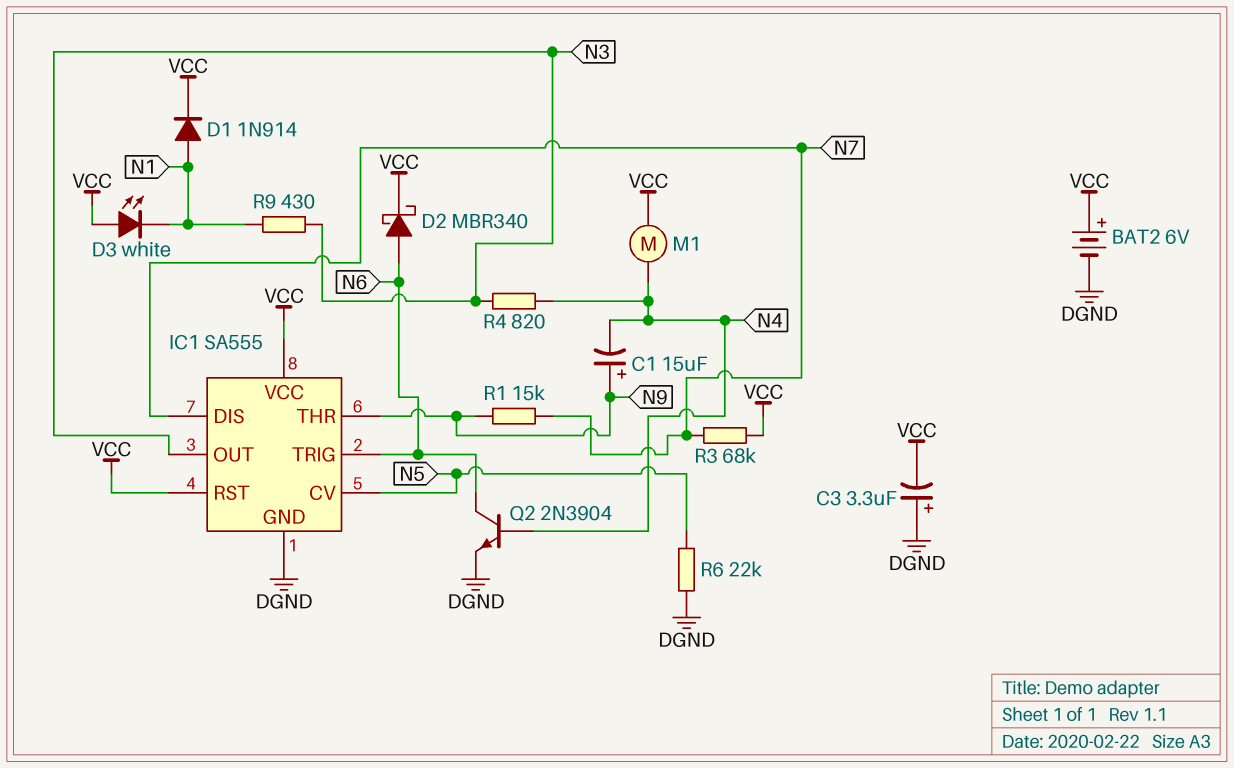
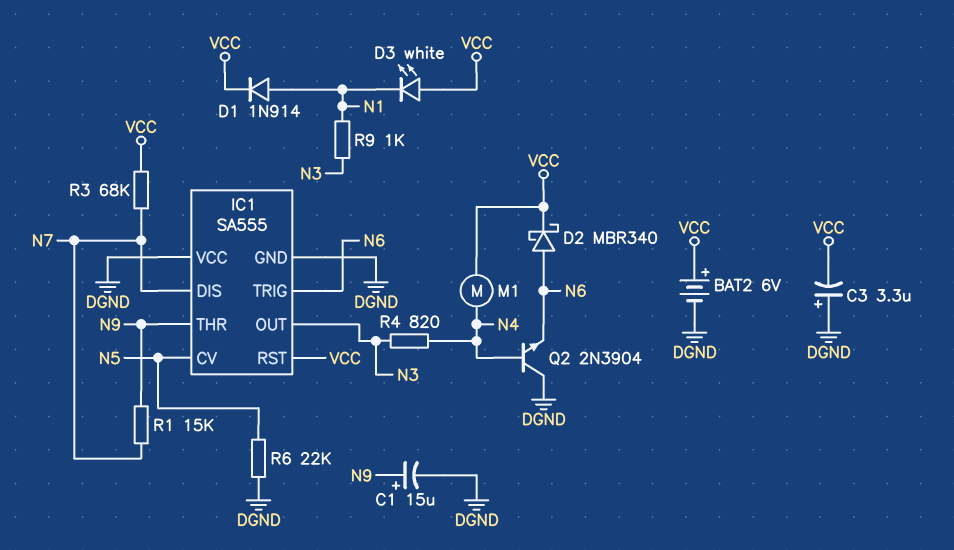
C1: 15uF (plus N9, minus N4) -> 15uF (plus N9, minus DGND)
IC1 pin VCC: VCC -> DGND
Q2: NPN 2N3904 (B N4, C N6, E DGND) -> NPN 2N3904 (B N4, C DGND, E N6)
R9: 430 (N1, N3) -> 1k (N1, N3)

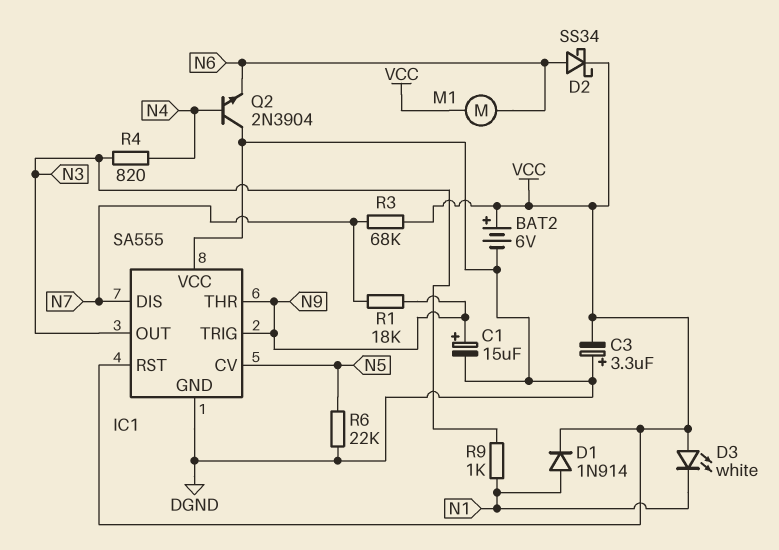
D2: schottky MBR340 (A N6, K VCC) -> schottky SS34 (A N6, K VCC)
IC1 pin TRIG: N6 -> N9
M1: motor (N4, VCC) -> motor (N6, VCC)
R1: 15k (N7, N9) -> 18k (N7, N9)

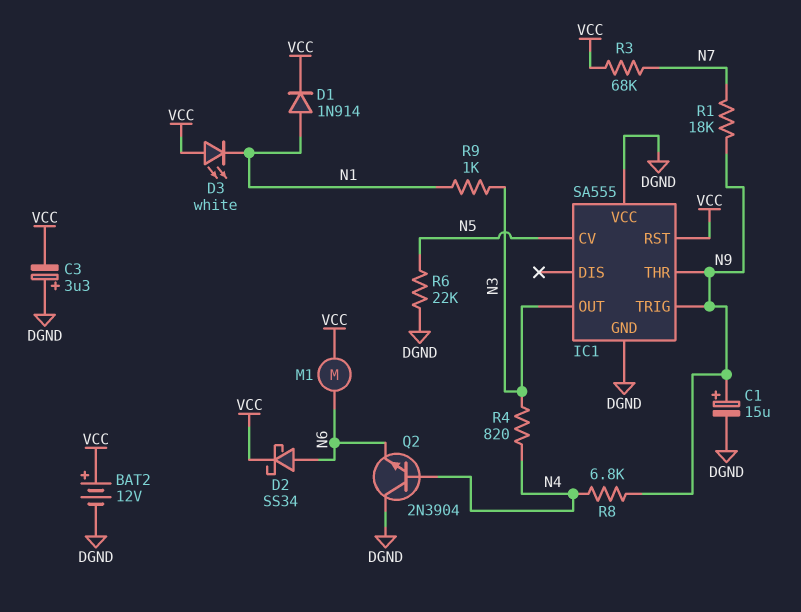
BAT2: 6V (plus VCC, minus DGND) -> 12V (plus VCC, minus DGND)
IC1 pin DIS: N7 -> none
R8: none -> 6.8k (N4, N9)

